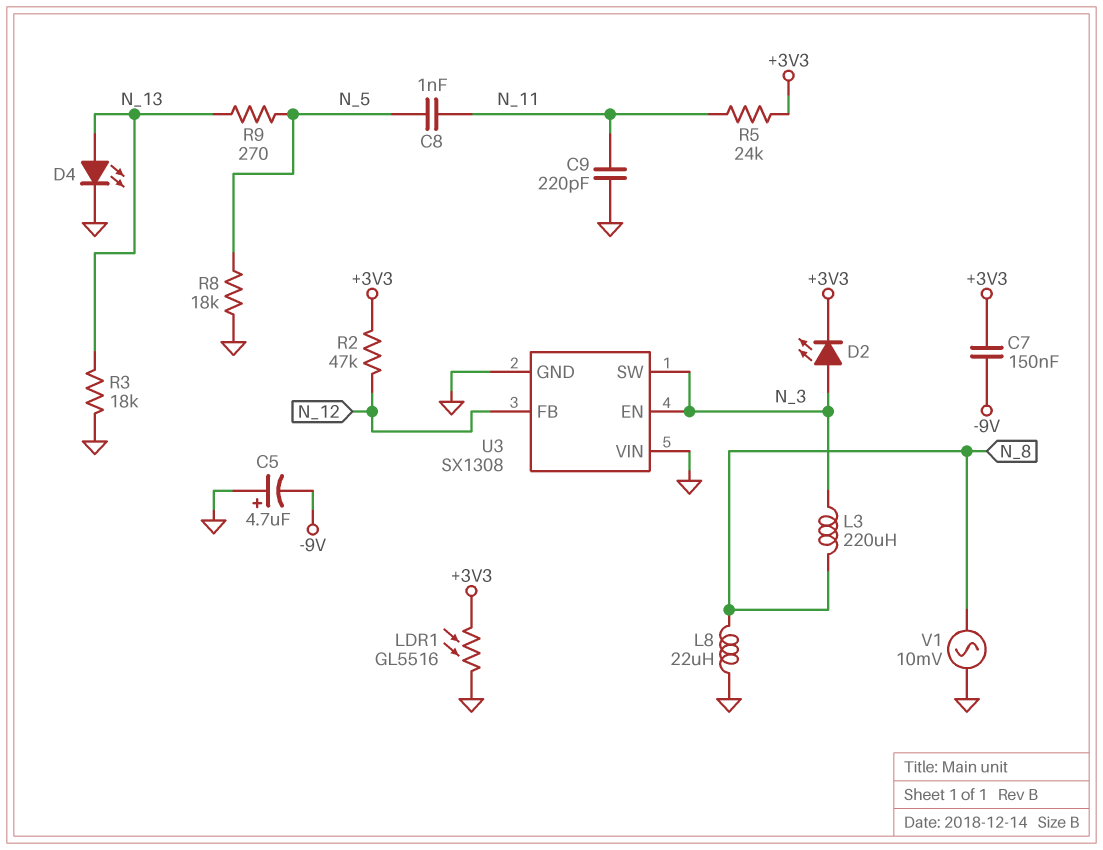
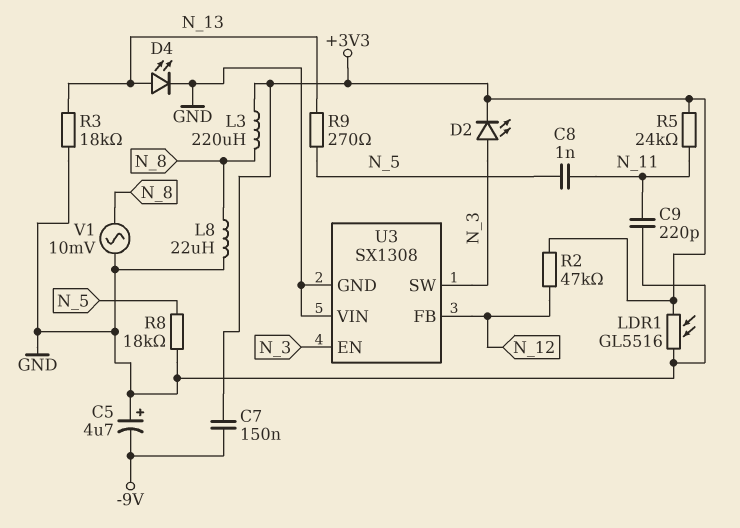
L3: 220uH (N_3, N_8) -> 220uH (+3V3, N_8)

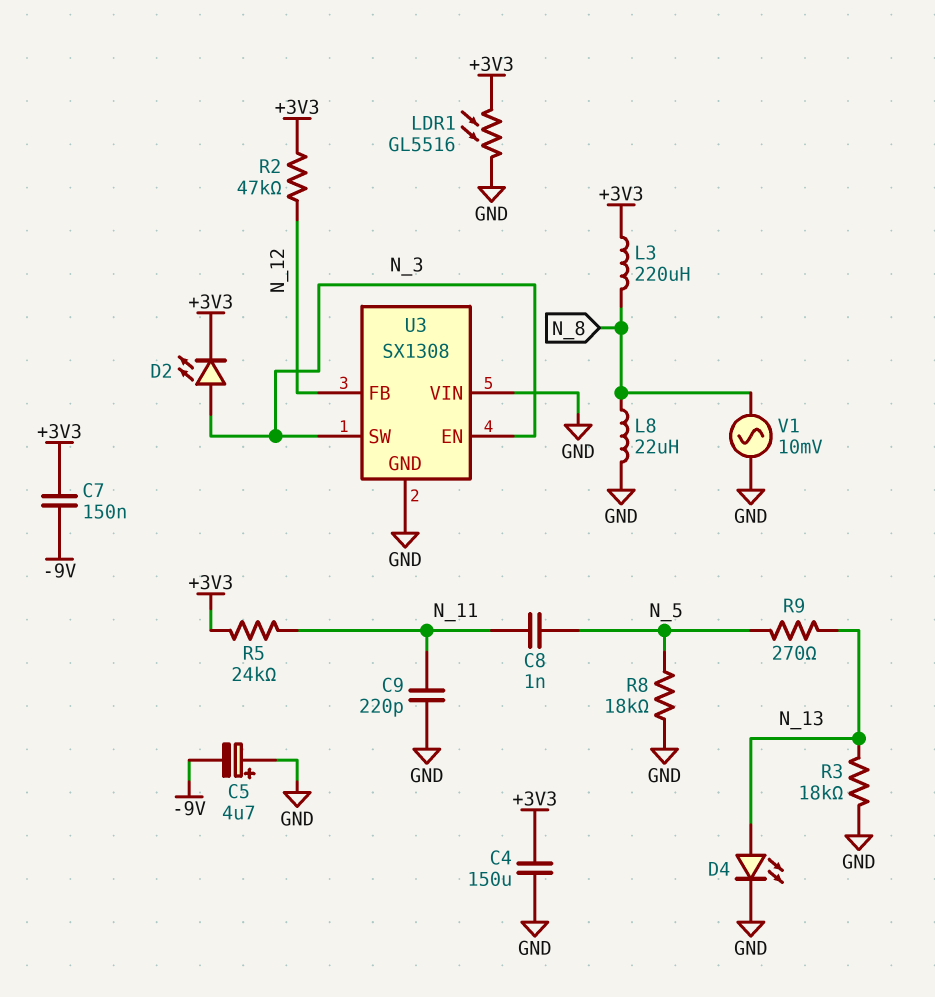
C4: none -> 150uF (+3V3, GND)

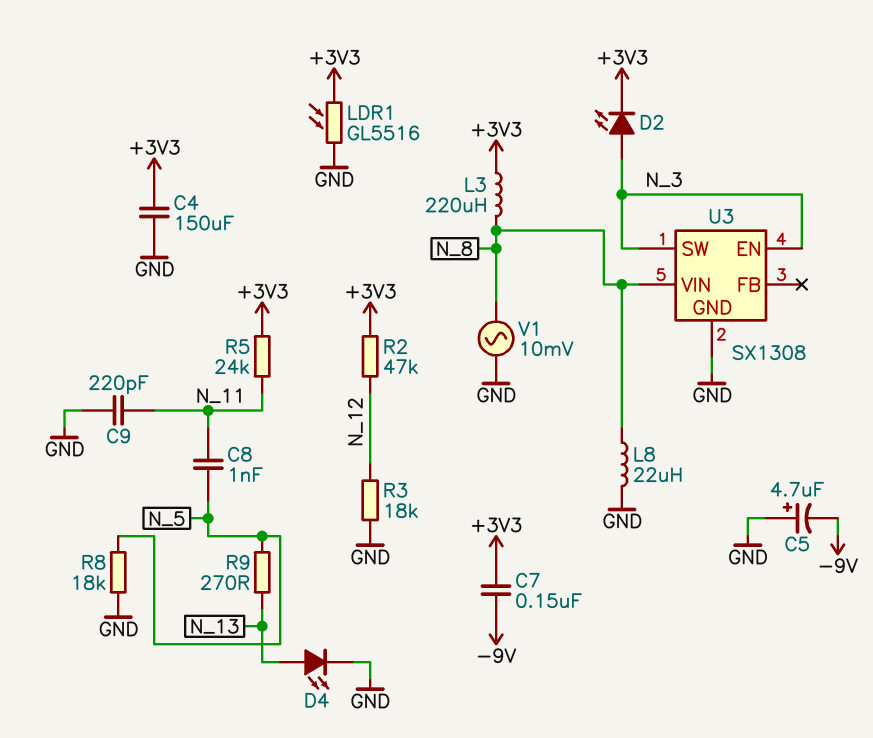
R3: 18k (GND, N_13) -> 18k (GND, N_12)
U3 pin FB: N_12 -> none
U3 pin VIN: GND -> N_8

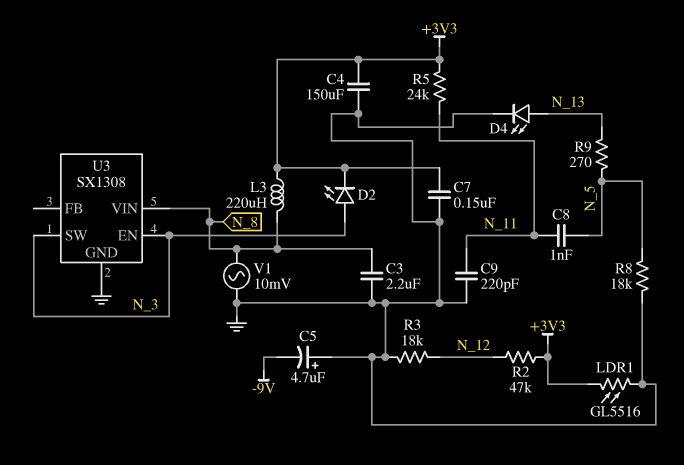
C3: none -> 2.2uF (GND, N_8)
C7: 150nF (+3V3, -9V) -> 150nF (+3V3, GND)
L8: 22uH (GND, N_8) -> none

